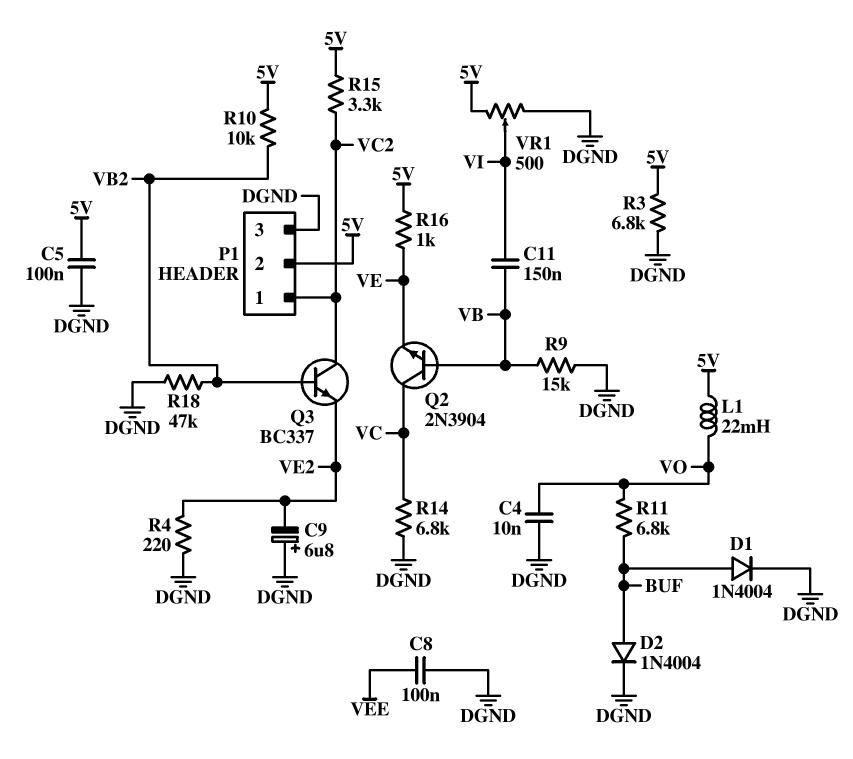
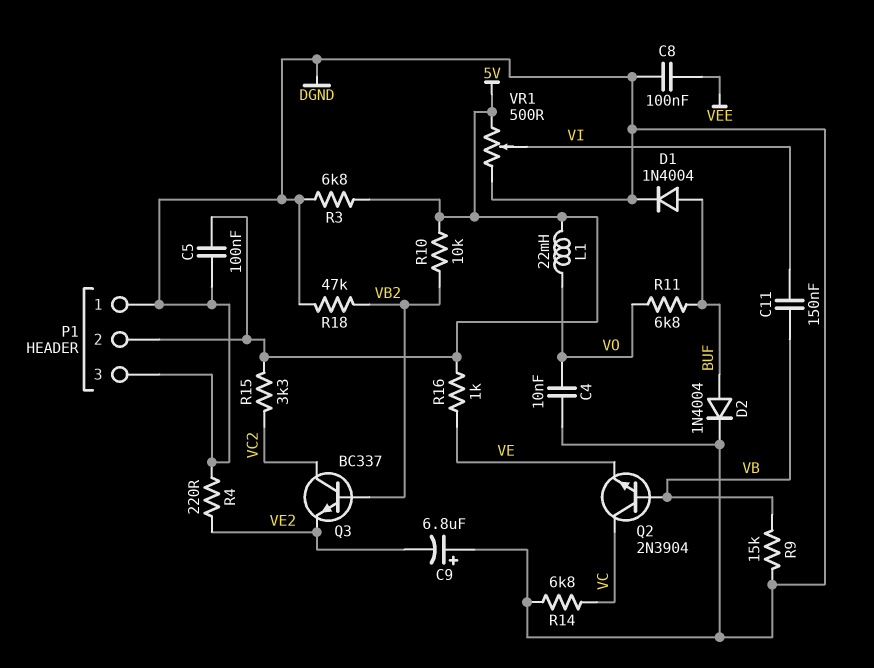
P1 pin 1: VC2 -> DGND

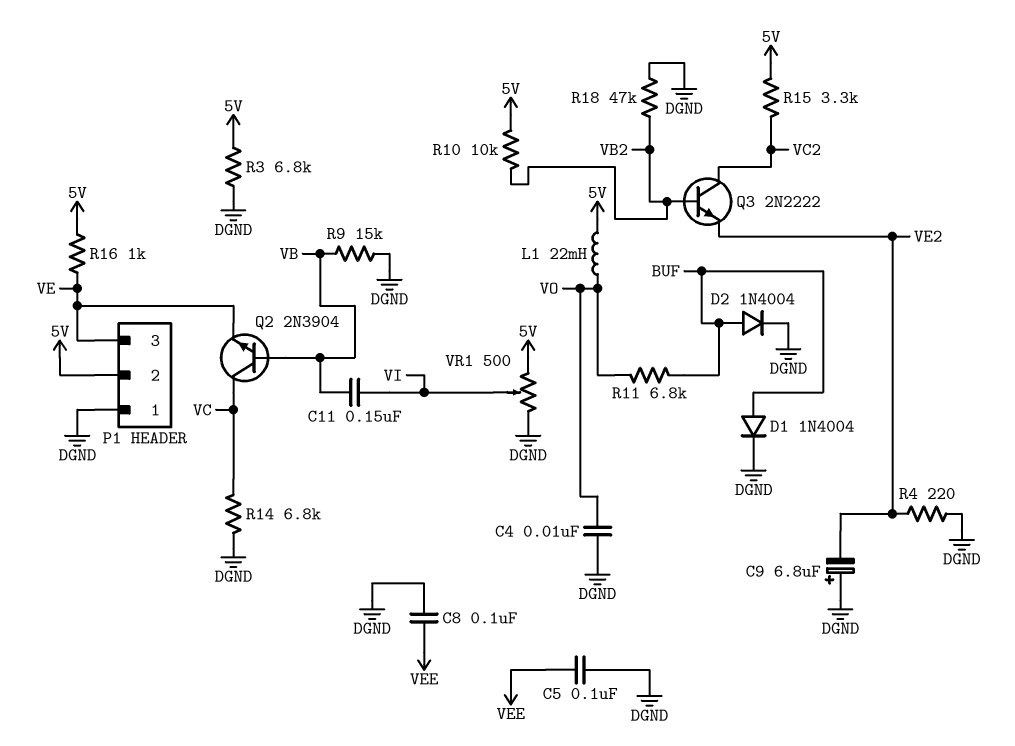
C5: 100nF (5V, DGND) -> 100nF (DGND, VEE)
P1 pin 3: DGND -> VE
Q3: NPN BC337 (B VB2, C VC2, E VE2) -> NPN 2N2222 (B VB2, C VC2, E VE2)

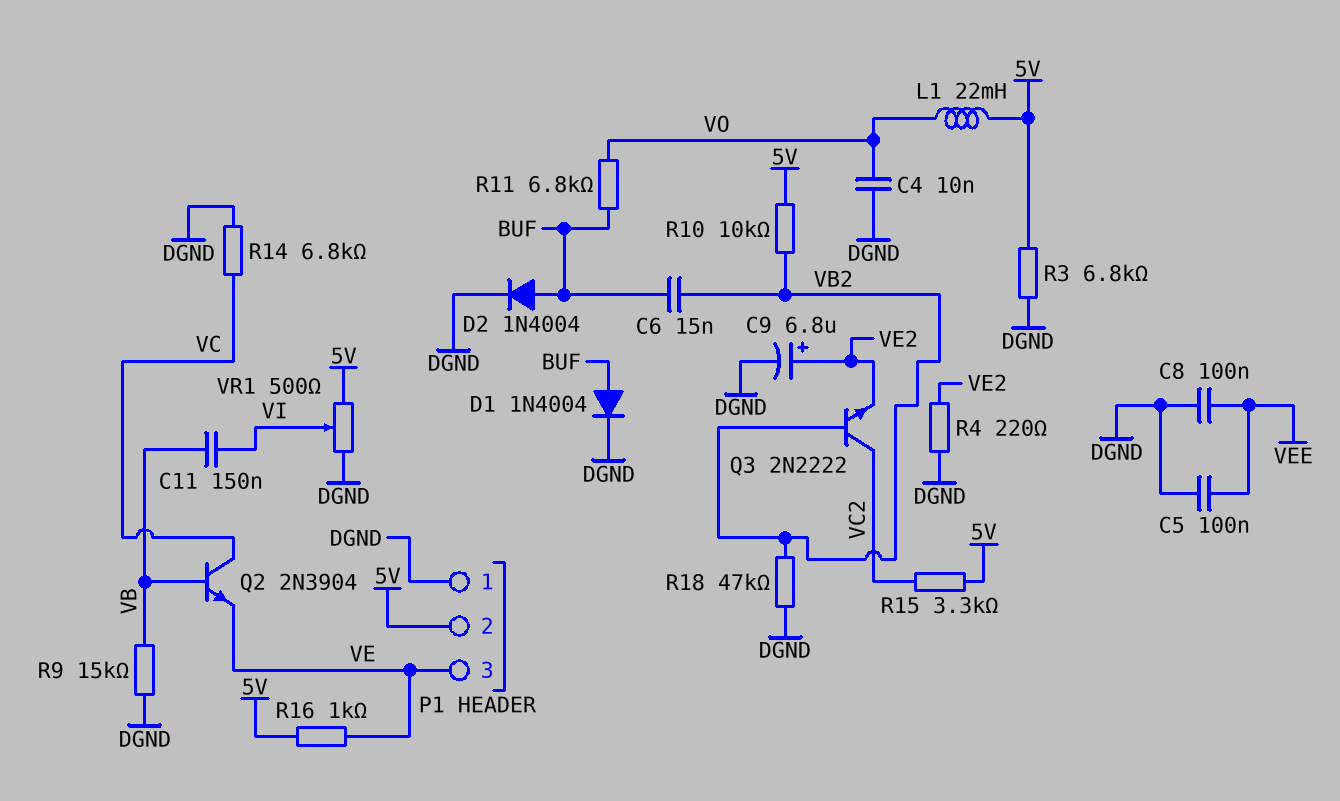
C6: none -> 15nF (BUF, VB2)
C9: 6.8uF (plus DGND, minus VE2) -> 6.8uF (plus VE2, minus DGND)

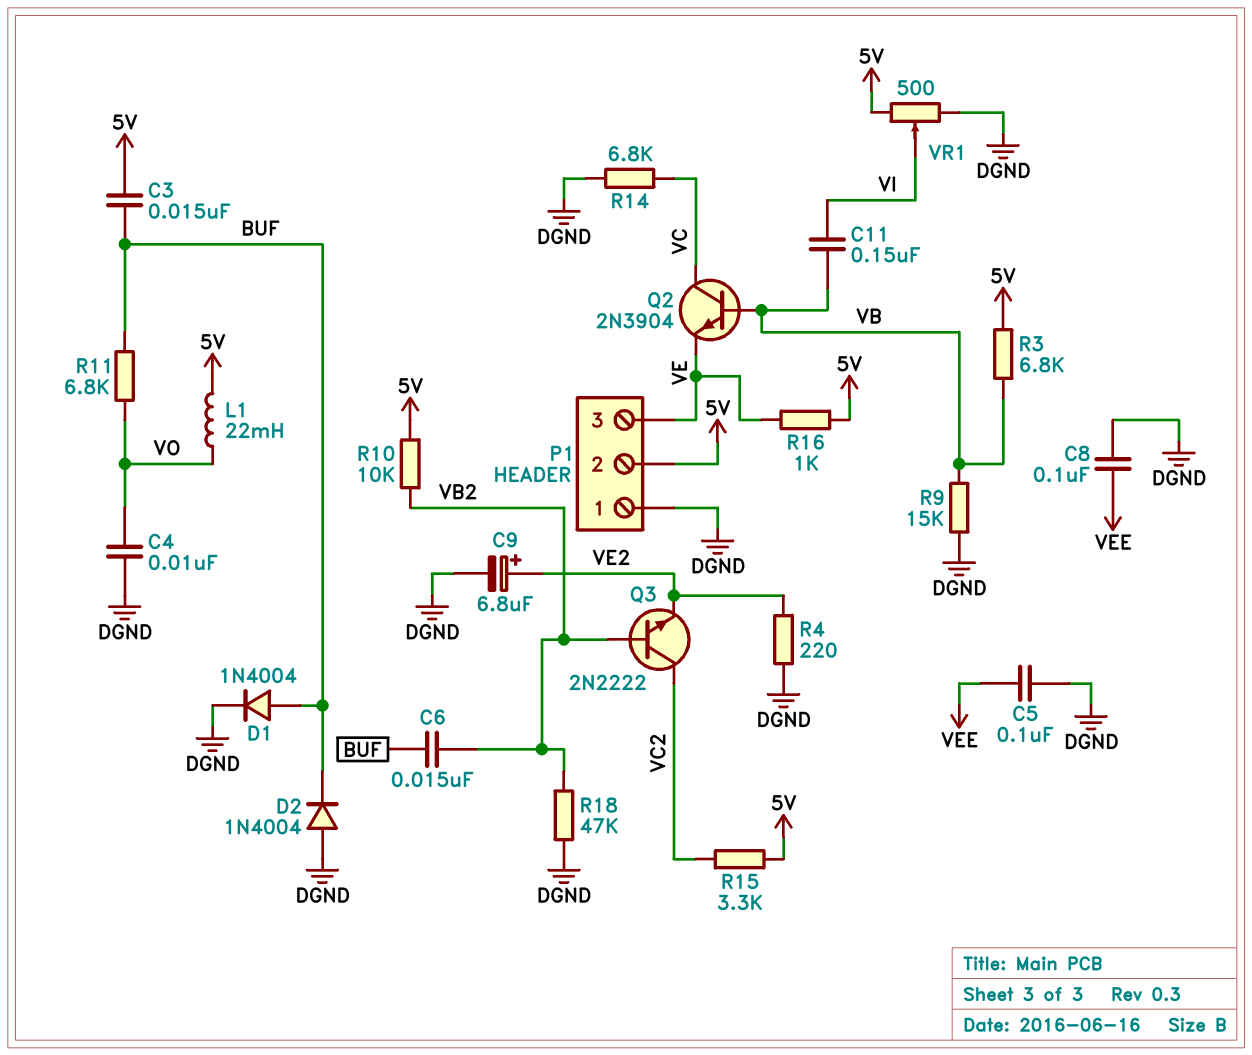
C3: none -> 15nF (5V, BUF)
D2: diode 1N4004 (A BUF, K DGND) -> diode 1N4004 (A DGND, K BUF)
R3: 6.8k (5V, DGND) -> 6.8k (5V, VB)

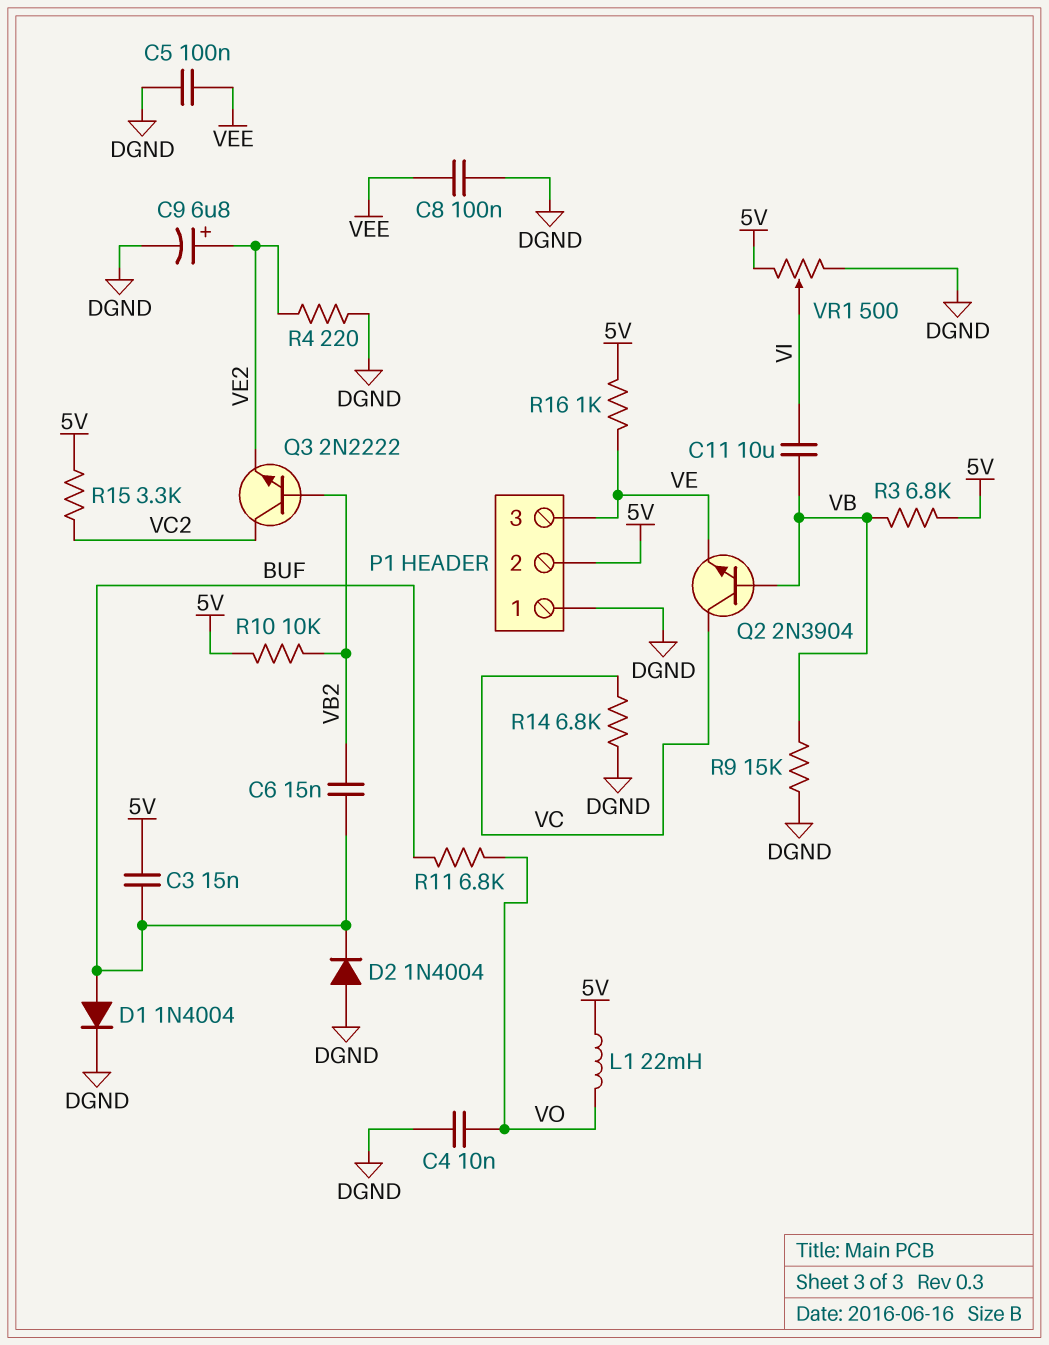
C11: 150nF (VB, VI) -> 10uF (VB, VI)
R18: 47k (DGND, VB2) -> none

